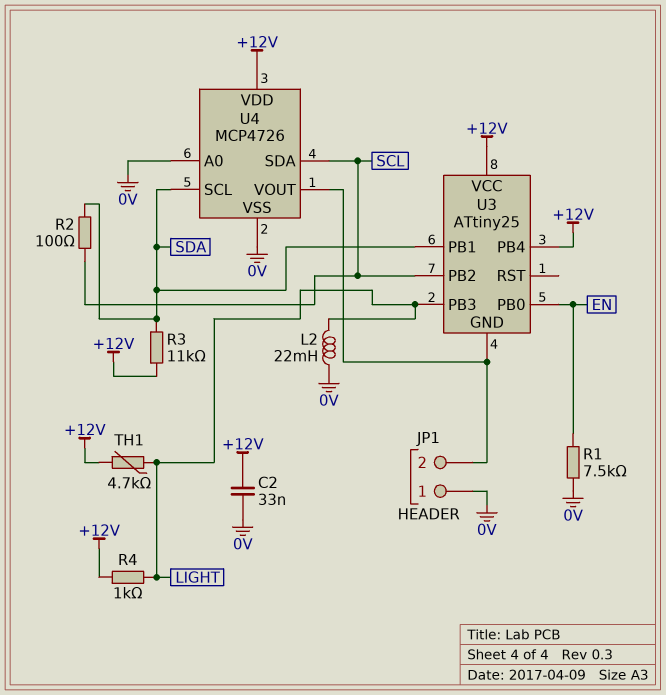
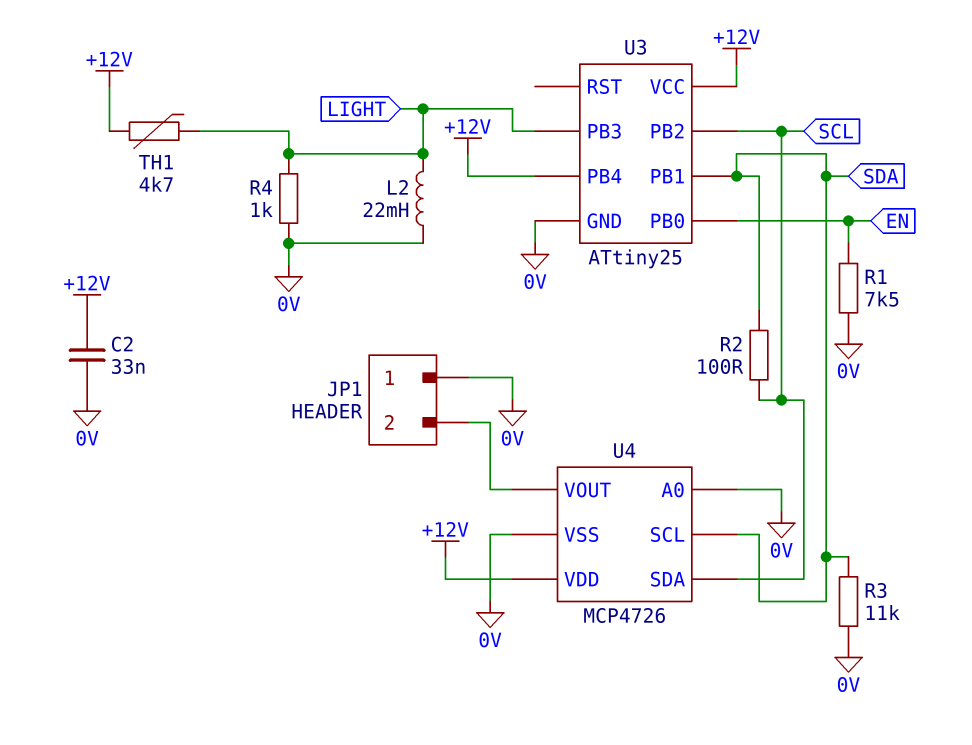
R3: 11k (+12V, SDA) -> 11k (0V, SDA)
R4: 1k (+12V, LIGHT) -> 1k (0V, LIGHT)
U3 pin GND: JP1/2 -> 0V

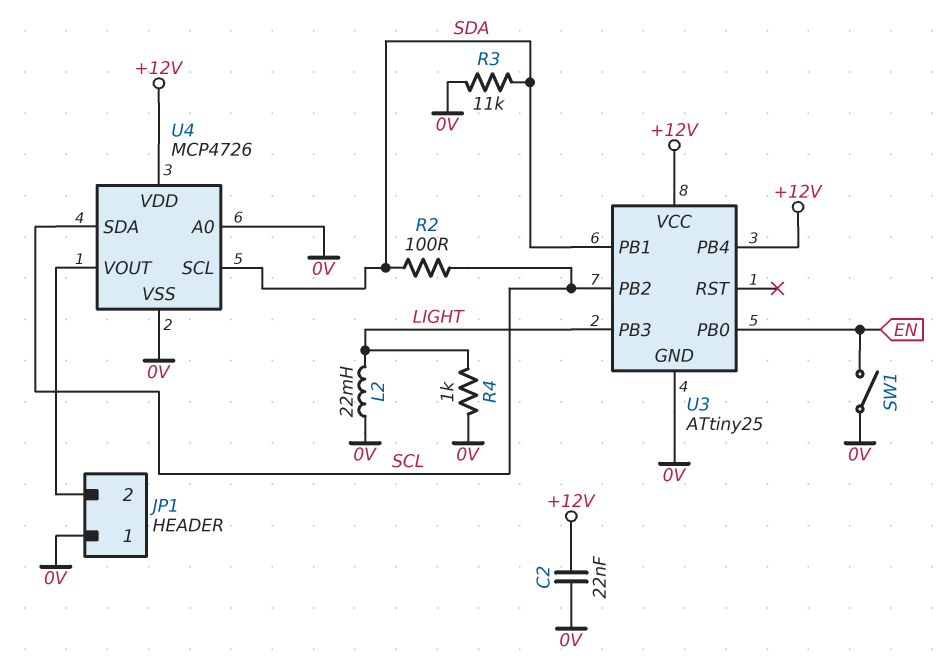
C2: 33nF (+12V, 0V) -> 22nF (+12V, 0V)
R1: 7.5k (0V, EN) -> none
SW1: none -> switch (0V, EN)
TH1: 4.7k (+12V, LIGHT) -> none

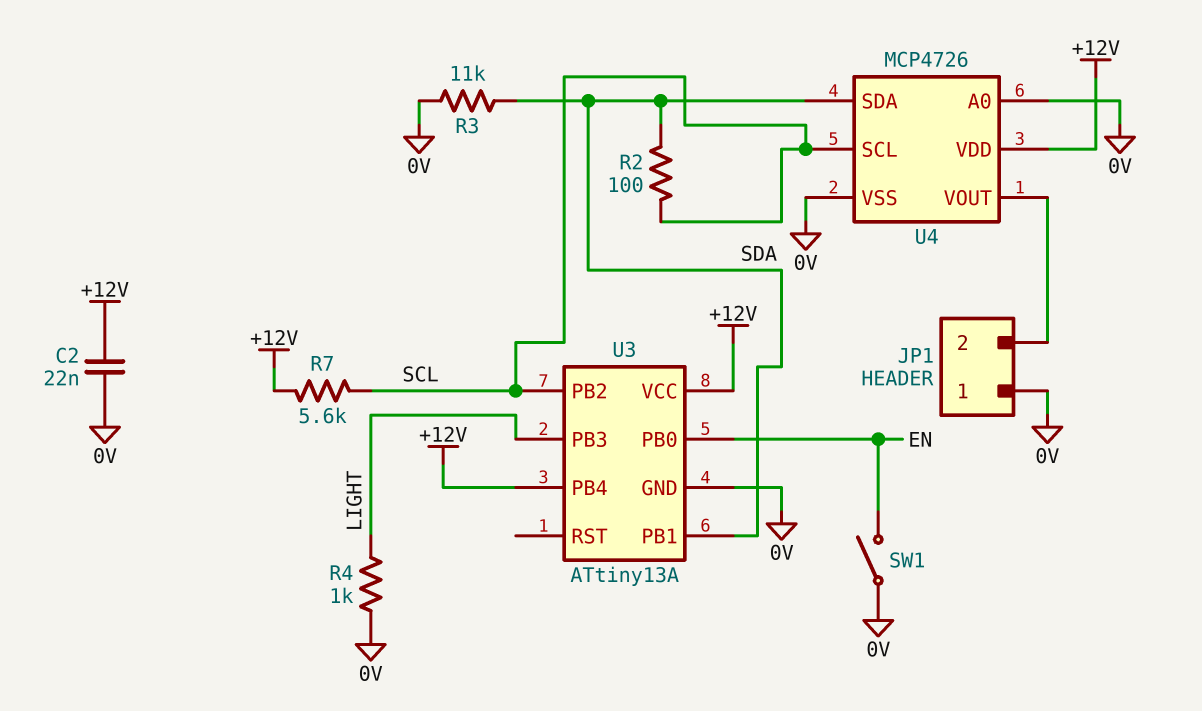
L2: 22mH (0V, LIGHT) -> none
R7: none -> 5.6k (+12V, SCL)
U3: ATtiny25 -> ATtiny13A
U4 pin SCL: SDA -> SCL
U4 pin SDA: SCL -> SDA

